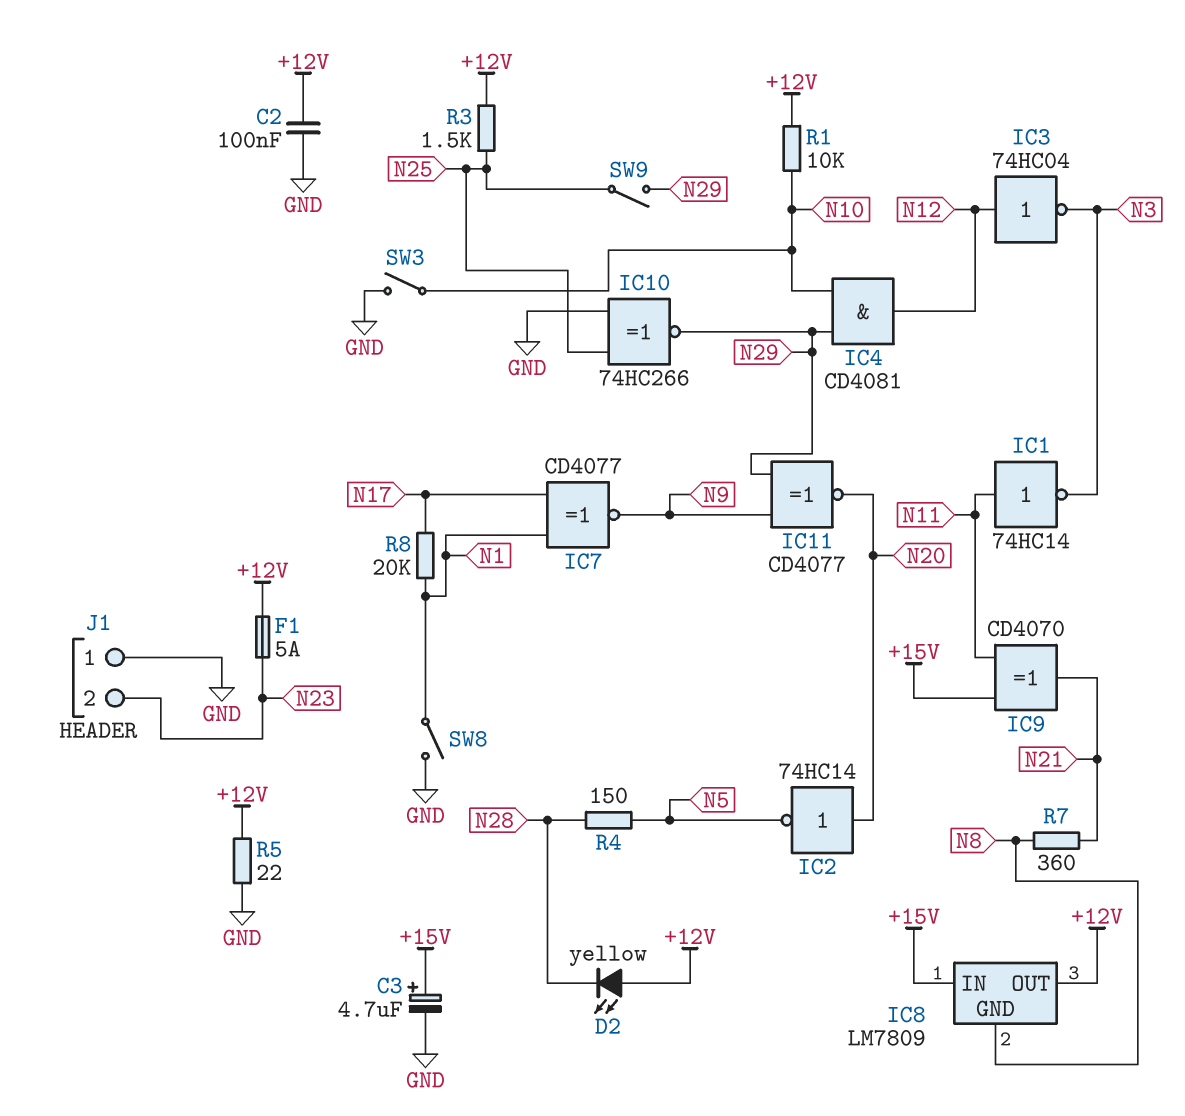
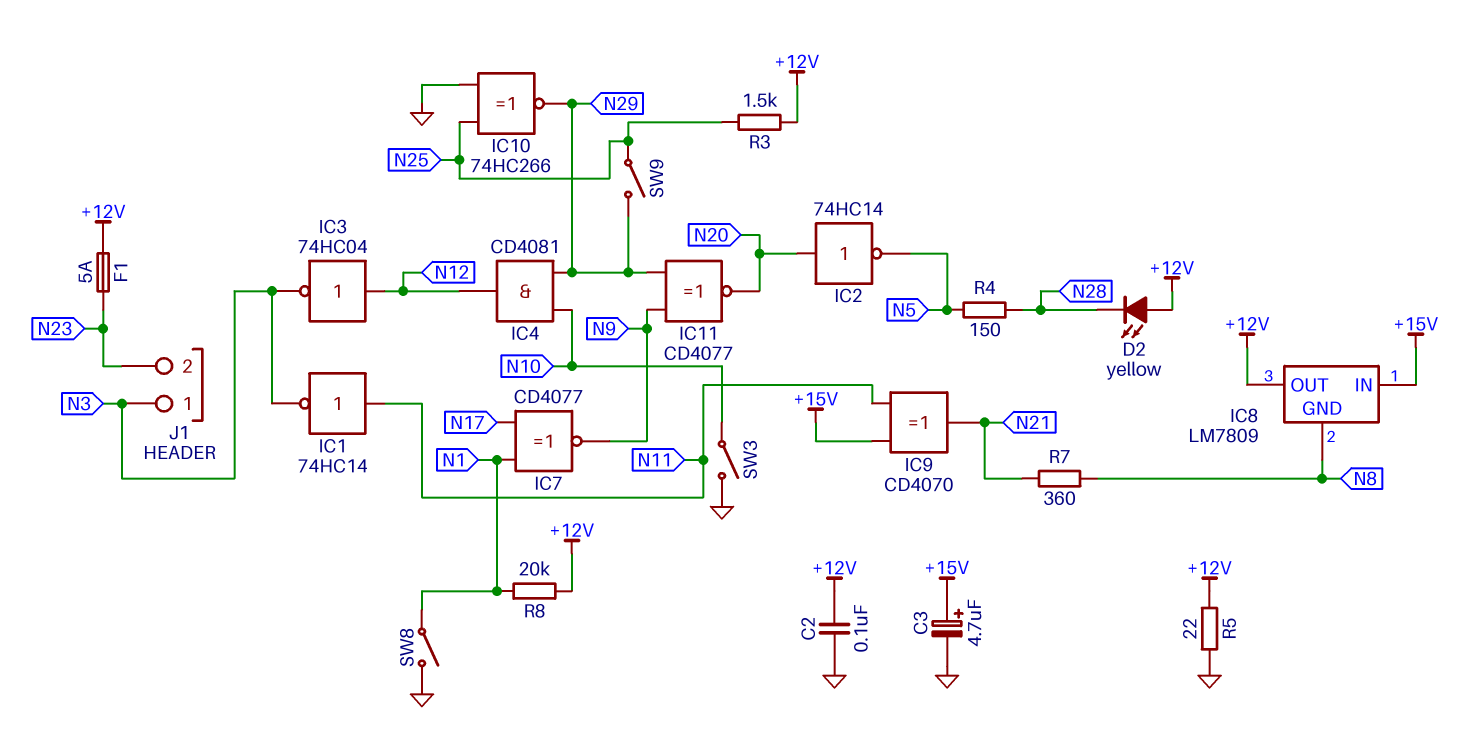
J1 pin 1: GND -> N3
R1: 10k (+12V, N10) -> none
R8: 20k (N1, N17) -> 20k (+12V, N1)

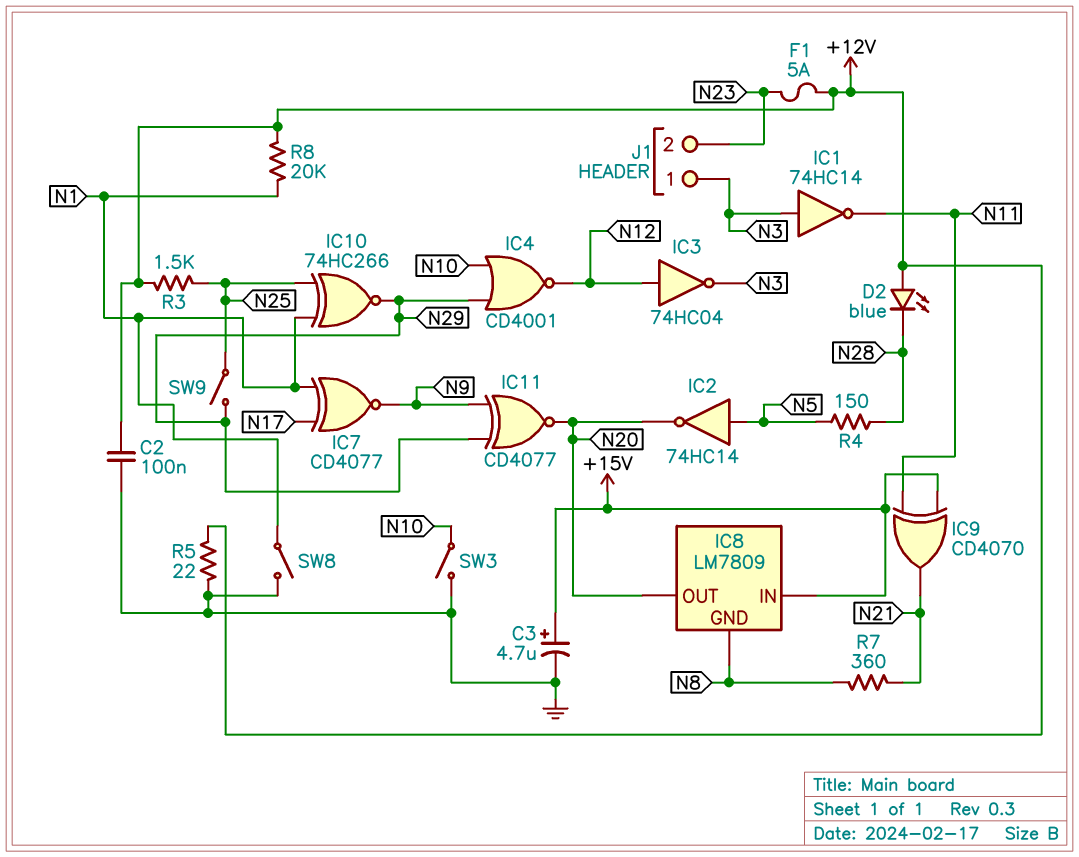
D2: LED yellow (A +12V, K N28) -> LED blue (A +12V, K N28)
IC1: NOT 74HC14 (in N11, out N3) -> NOT 74HC14 (in N3, out N11)
IC2: NOT 74HC14 (in N20, out N5) -> NOT 74HC14 (in N5, out N20)
IC4: AND CD4081 (in N10, in N29, out N12) -> NOR CD4001 (in N10, in N29, out N12)
IC8 pin OUT: +12V -> N20
IC10: XNOR 74HC266 (in GND, in N25, out N29) -> XNOR 74HC266 (in N1, in N25, out N29)

